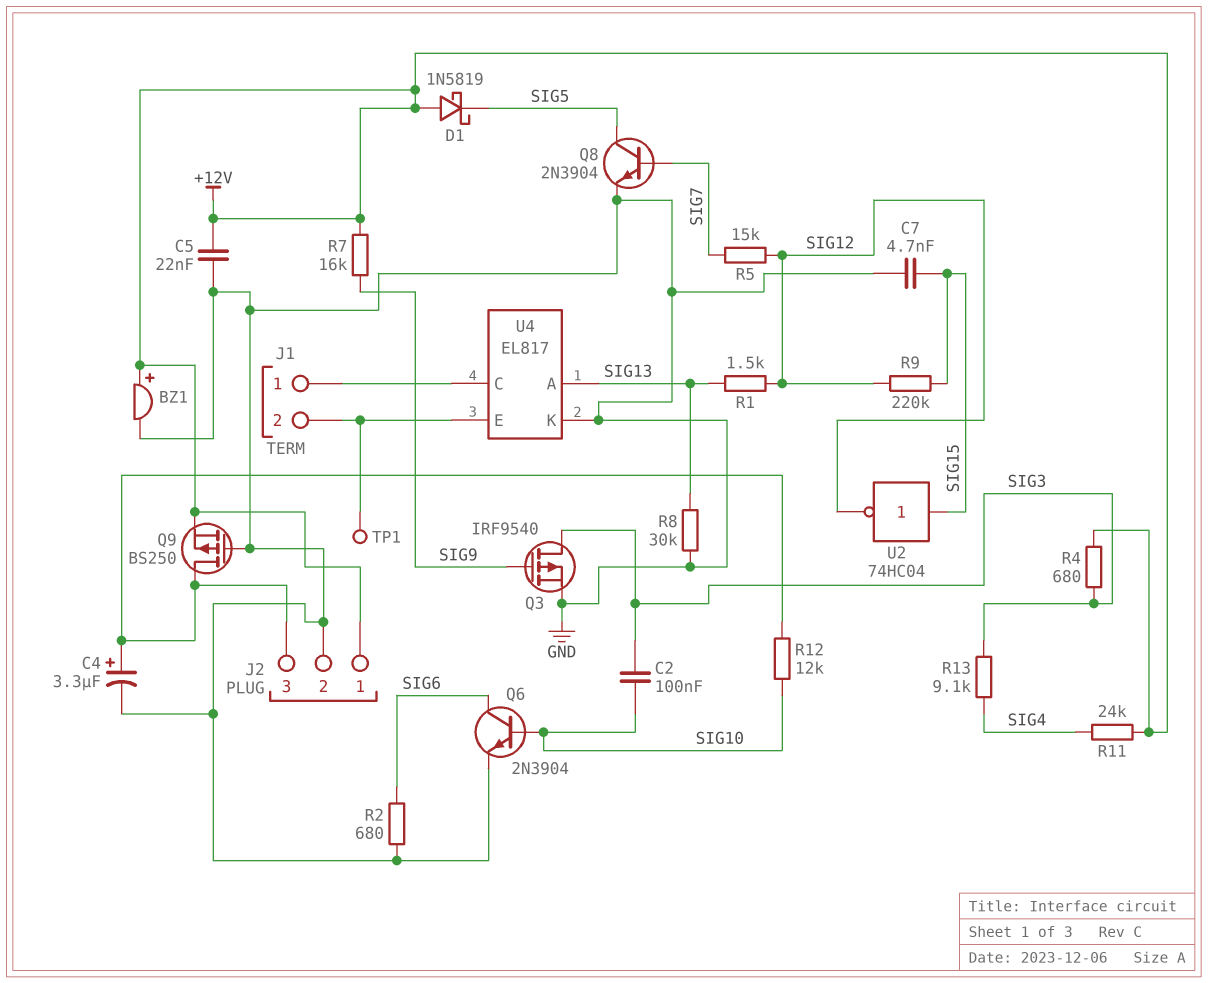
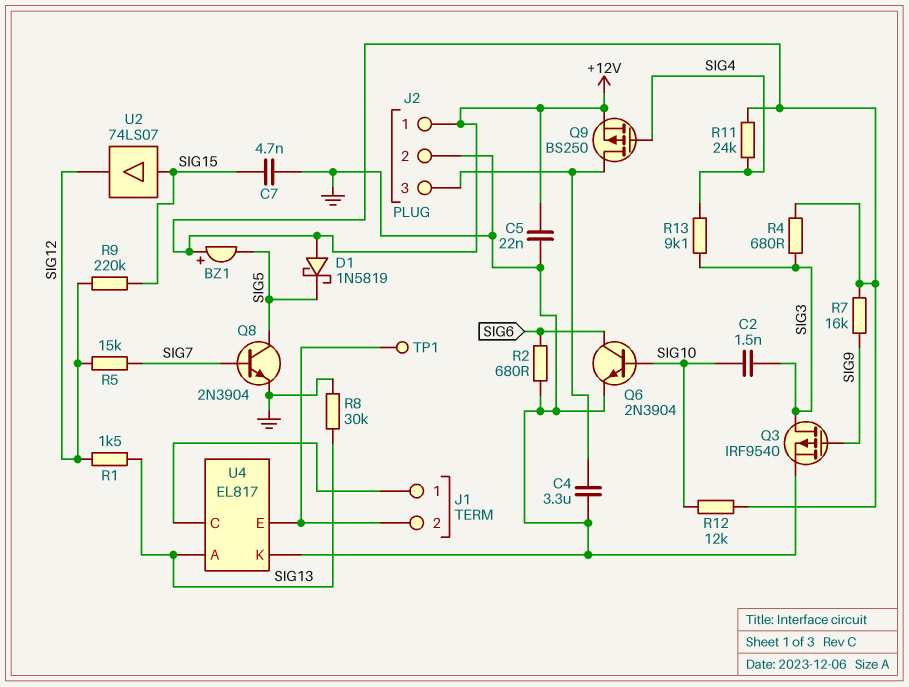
BZ1: buzzer (plus +12V, minus GND) -> buzzer (plus +12V, minus SIG5)
C2: 100nF (SIG3, SIG10) -> 1.5nF (SIG3, SIG10)
C4: 3.3uF (plus J2/3, minus GND) -> 3.3uF (GND, J2/3)
Q9: PMOS BS250 (G GND, D J2/3, S +12V) -> PMOS BS250 (G SIG4, D J2/3, S +12V)
R12: 12k (J2/3, SIG10) -> 12k (+12V, SIG10)
U2: NOT 74HC04 (in SIG15, out SIG12) -> buffer 74LS07 (in SIG15, out SIG12)

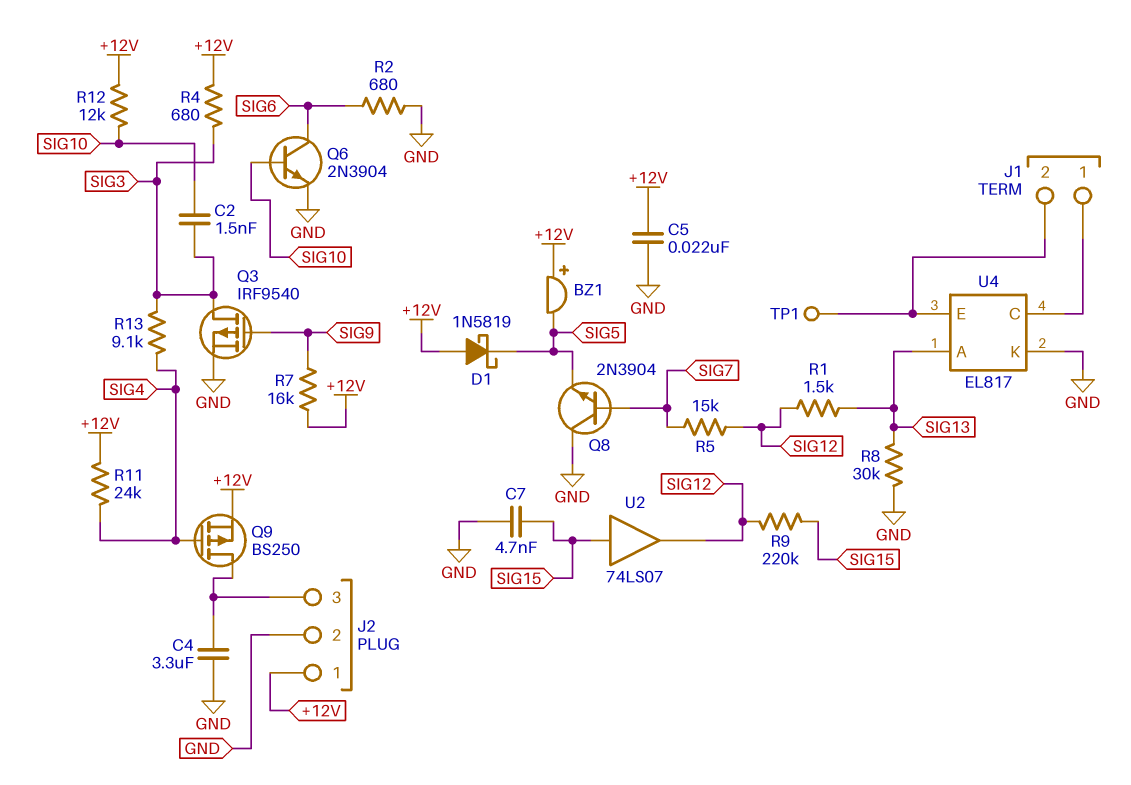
Q8: NPN 2N3904 (B SIG7, C SIG5, E GND) -> NPN 2N3904 (B SIG7, C GND, E SIG5)

